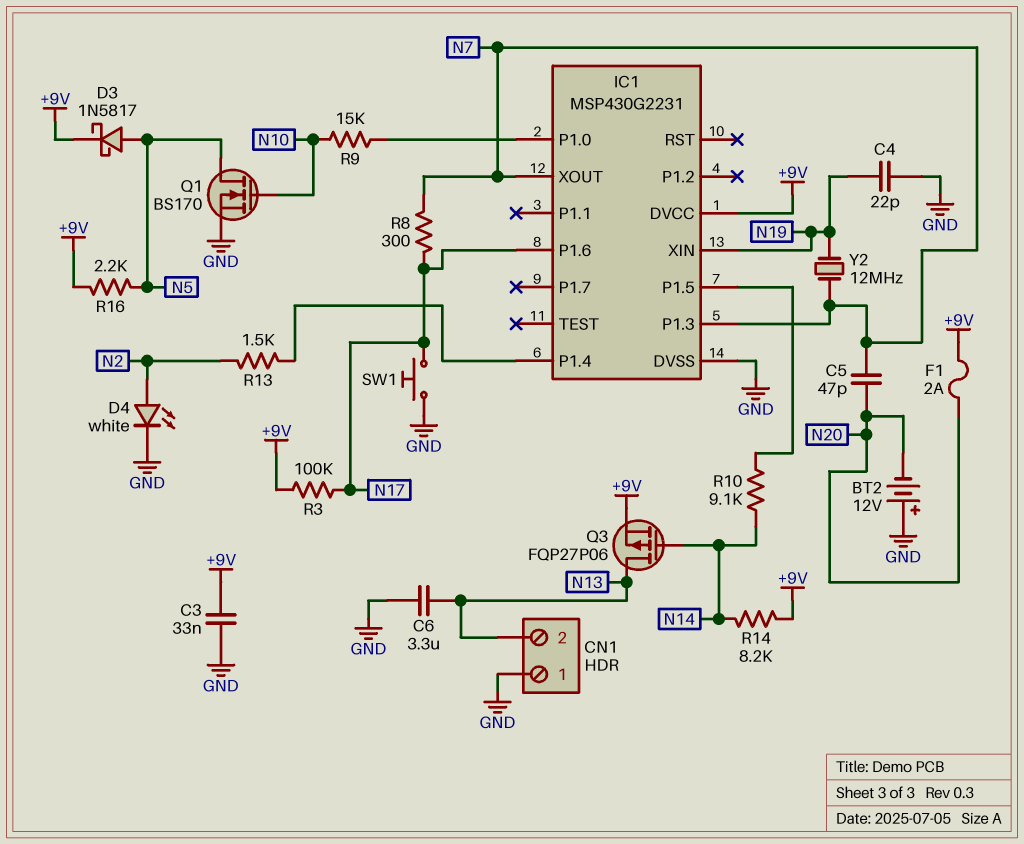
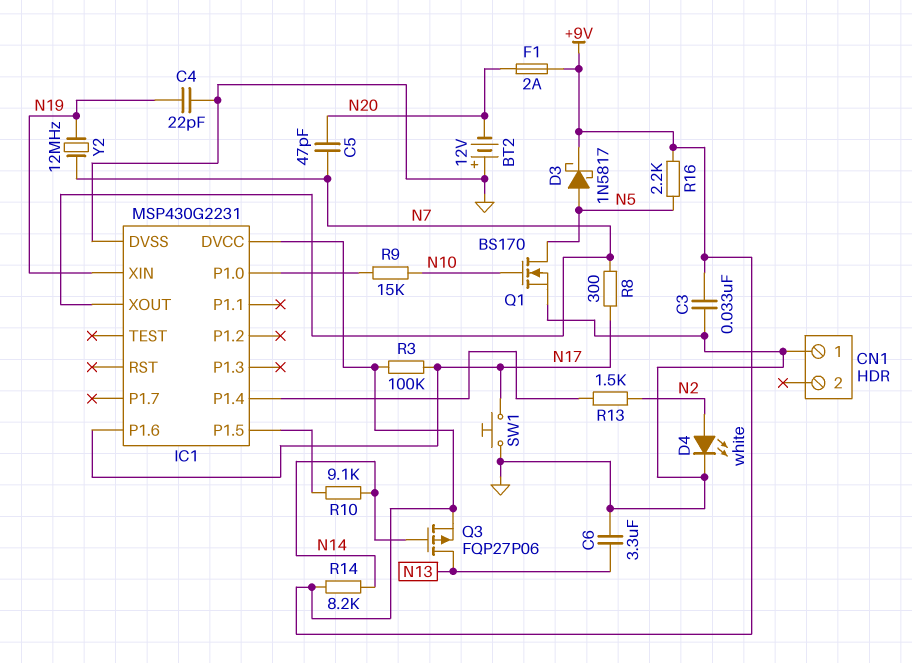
CN1 pin 2: N13 -> none
IC1 pin P1.3: N7 -> none

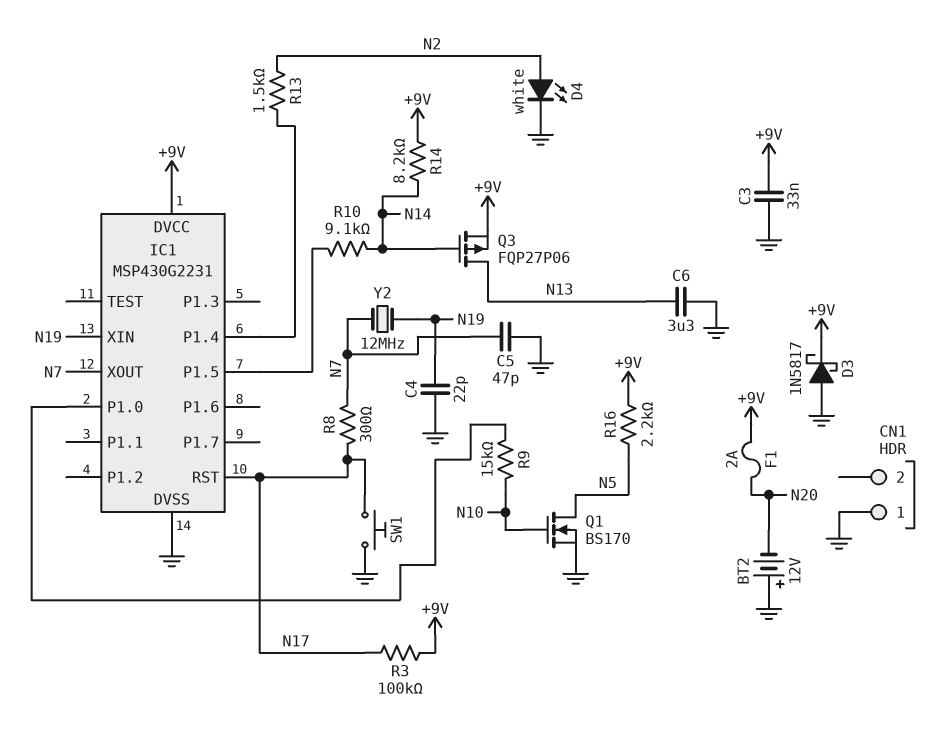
C5: 47pF (N7, N20) -> 47pF (GND, N7)
D3: schottky 1N5817 (A N5, K +9V) -> schottky 1N5817 (A GND, K +9V)
IC1 pin P1.6: N17 -> none
IC1 pin RST: none -> N17

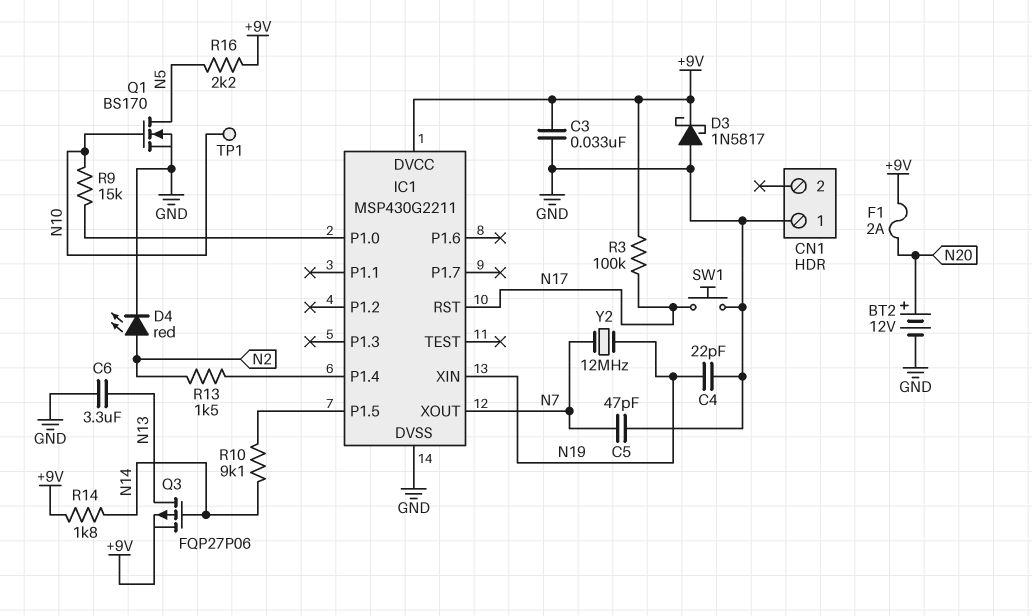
BT2: 12V (plus GND, minus N20) -> 12V (plus N20, minus GND)
D4: LED white (A N2, K GND) -> LED red (A N2, K GND)
IC1: MSP430G2231 -> MSP430G2211
R8: 300 (N7, N17) -> none
R14: 8.2k (+9V, N14) -> 1.8k (+9V, N14)
TP1: none -> test point (N10)

